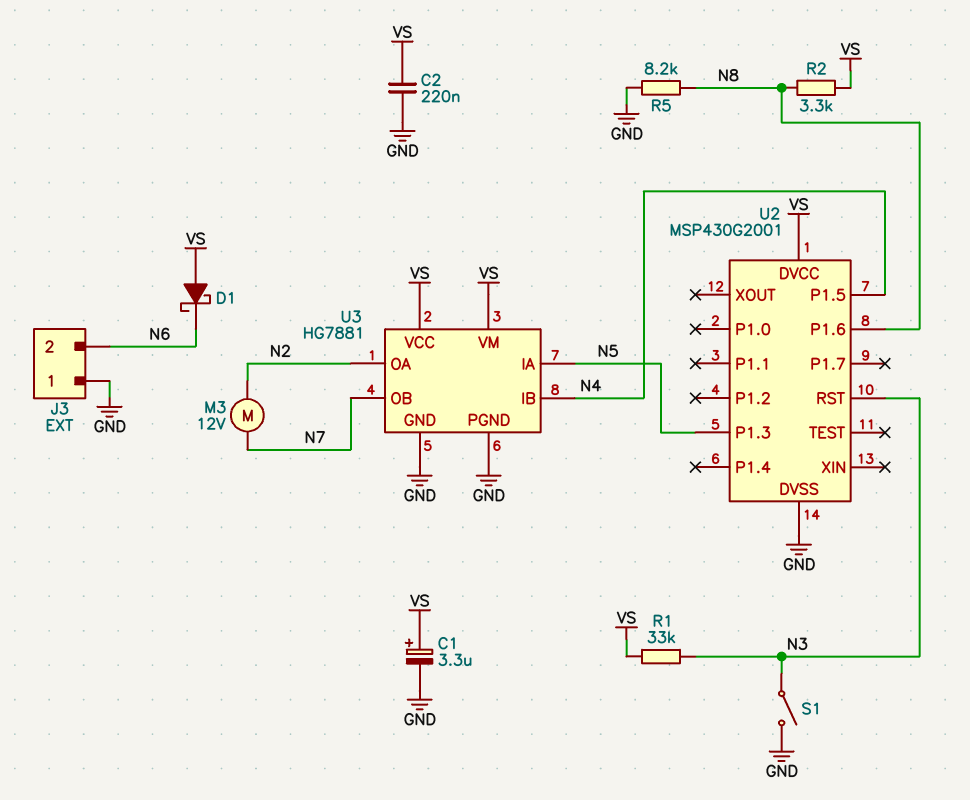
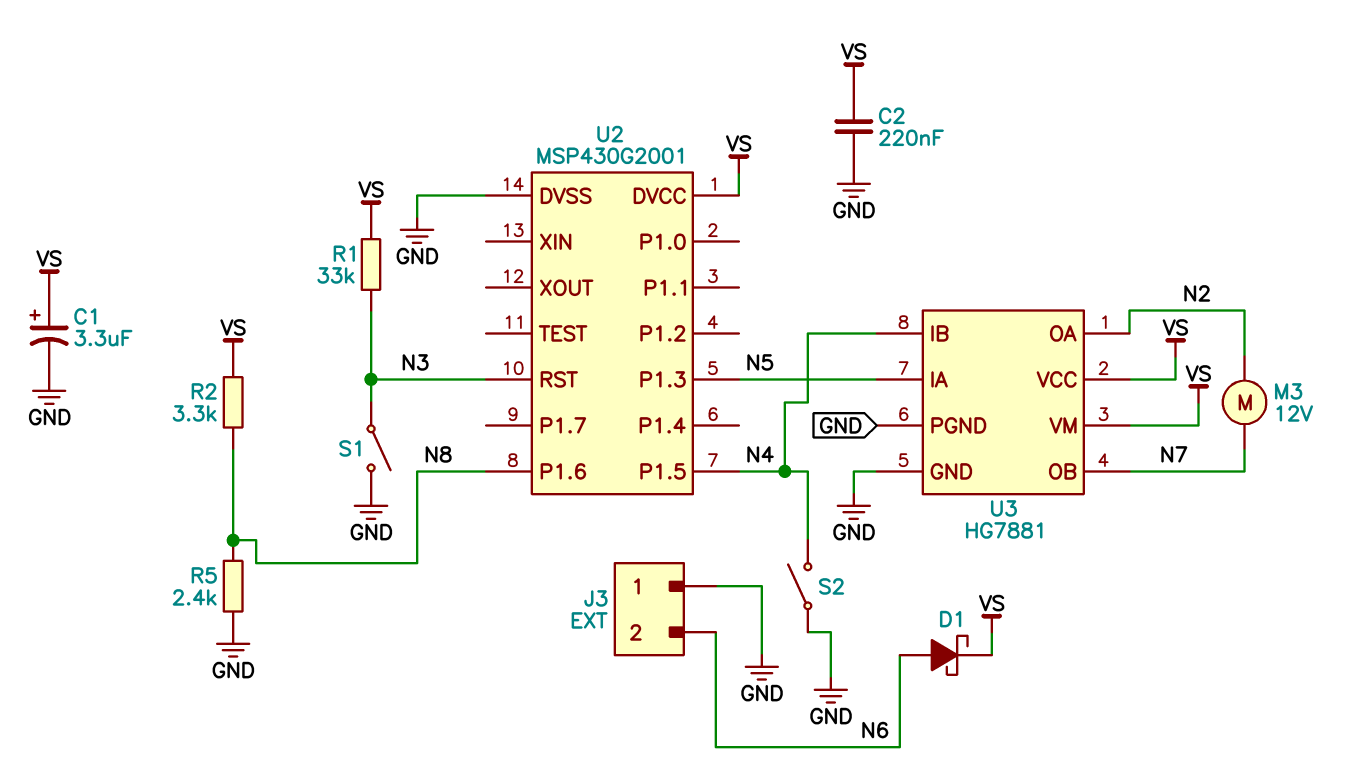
D1: schottky (A VS, K N6) -> schottky (A N6, K VS)
R5: 8.2k (GND, N8) -> 2.4k (GND, N8)
S2: none -> switch (GND, N4)

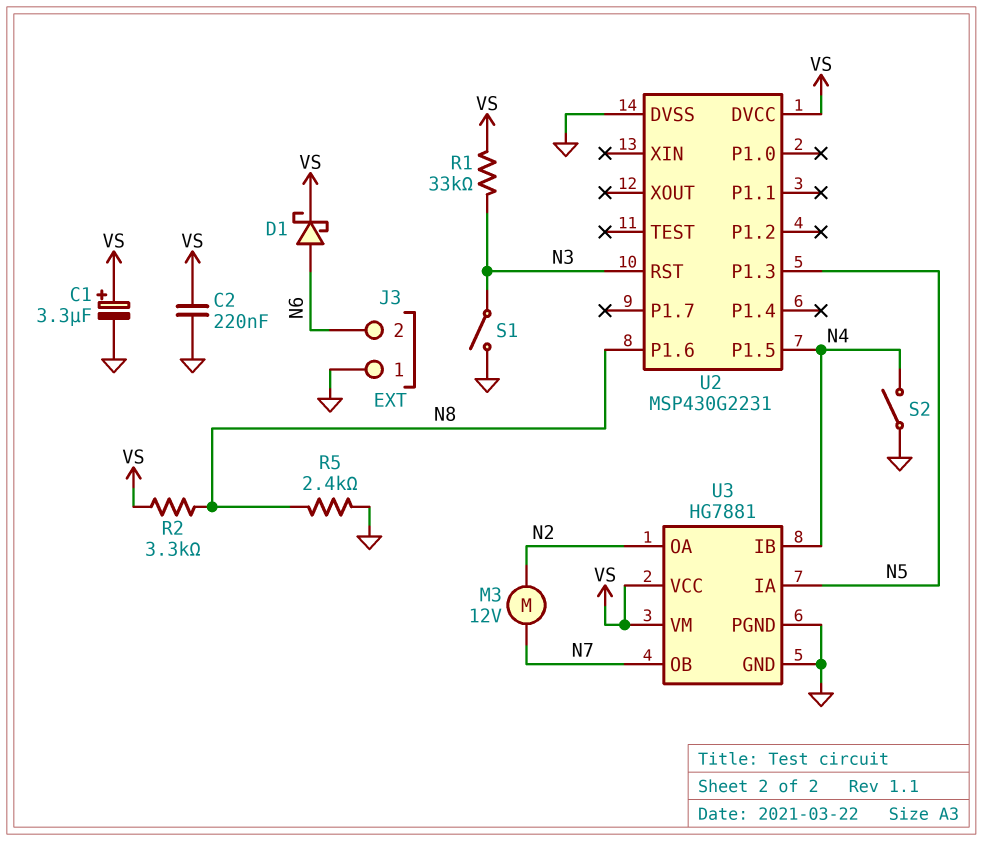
U2: MSP430G2001 -> MSP430G2231

